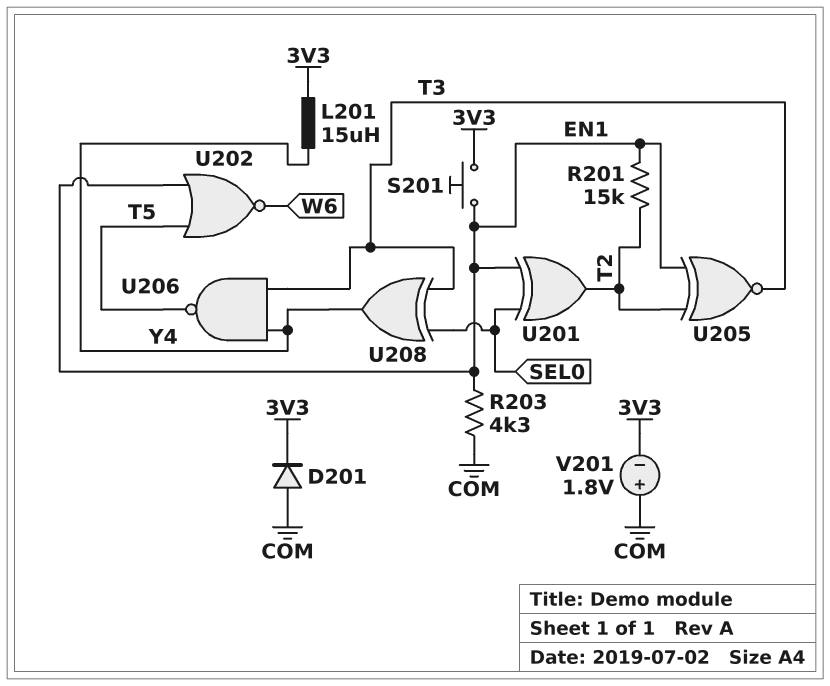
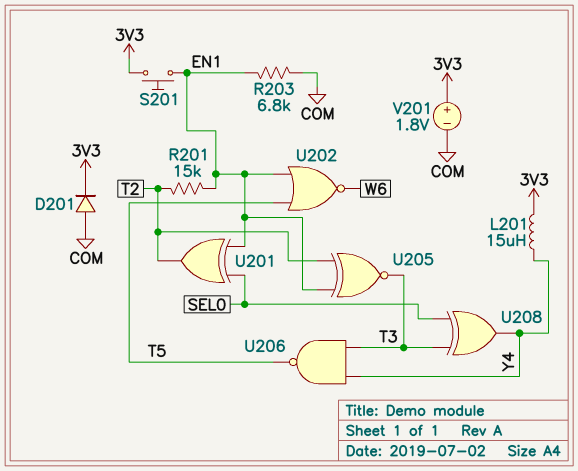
R203: 4.3k (COM, EN1) -> 6.8k (COM, EN1)
V201: 1.8V (plus COM, minus 3V3) -> 1.8V (plus 3V3, minus COM)

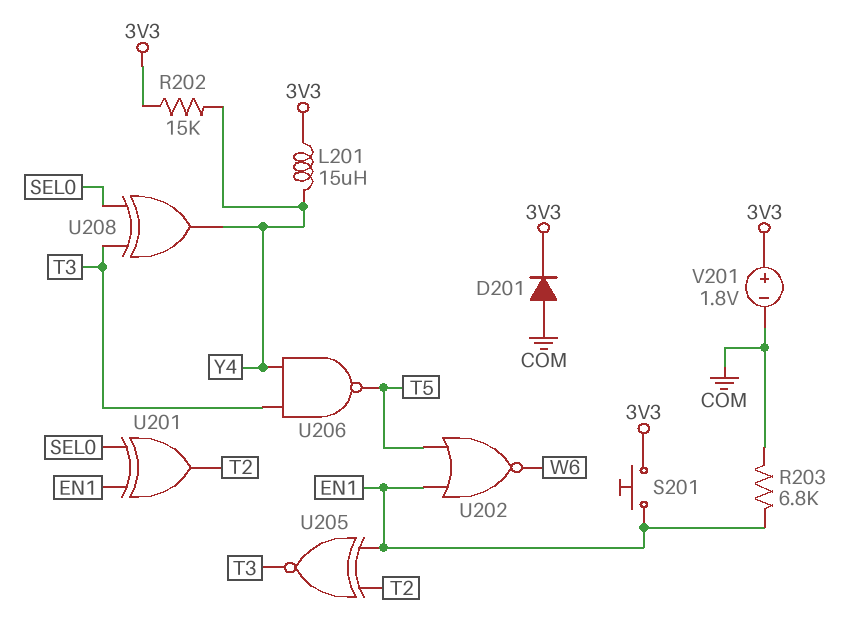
R201: 15k (EN1, T2) -> none
R202: none -> 15k (3V3, Y4)

